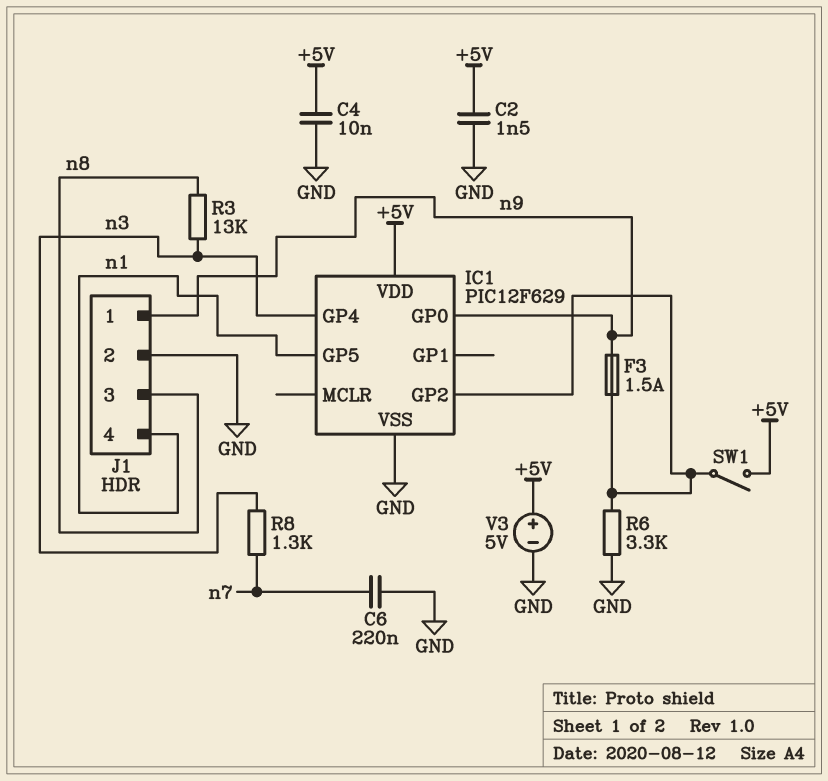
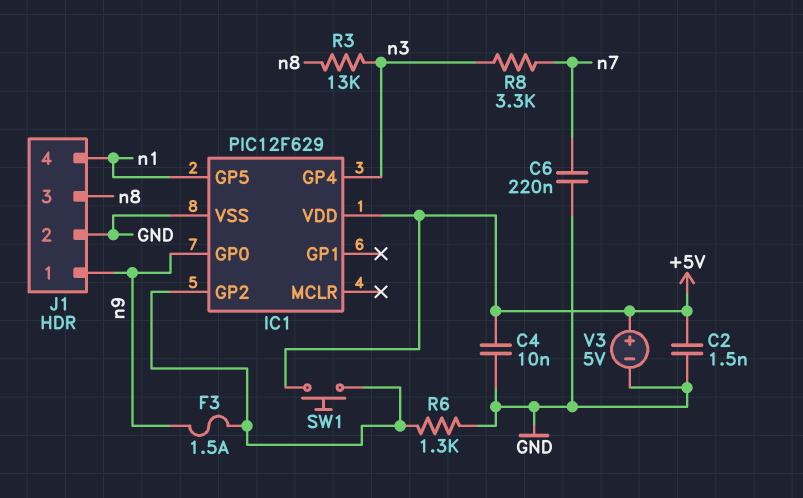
R6: 3.3k (GND, IC1/GP2) -> 1.3k (GND, IC1/GP2)
R8: 1.3k (n3, n7) -> 3.3k (n3, n7)
SW1: switch (+5V, IC1/GP2) -> button (+5V, IC1/GP2)

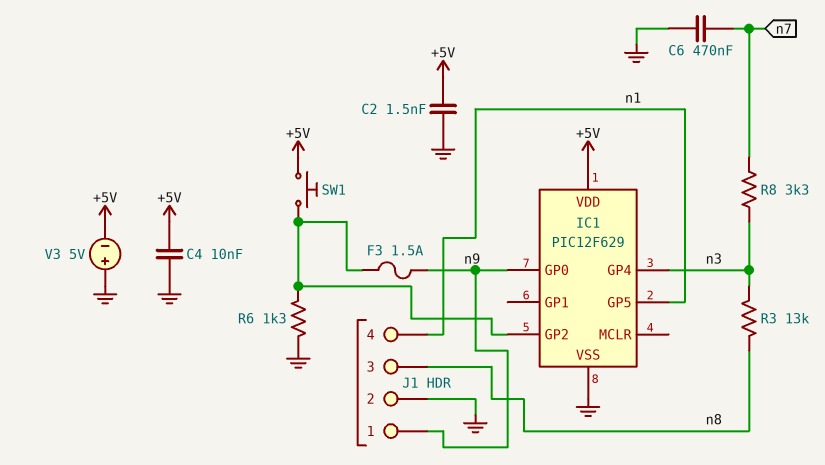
C6: 220nF (GND, n7) -> 470nF (GND, n7)
V3: 5V (plus +5V, minus GND) -> 5V (plus GND, minus +5V)

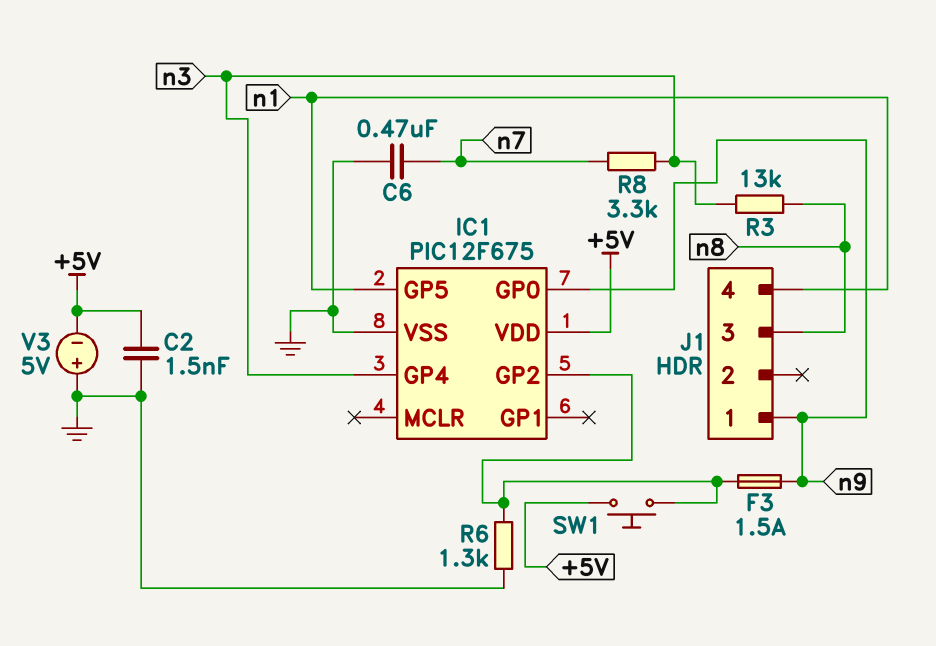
C4: 10nF (+5V, GND) -> none
IC1: PIC12F629 -> PIC12F675
J1 pin 2: GND -> none

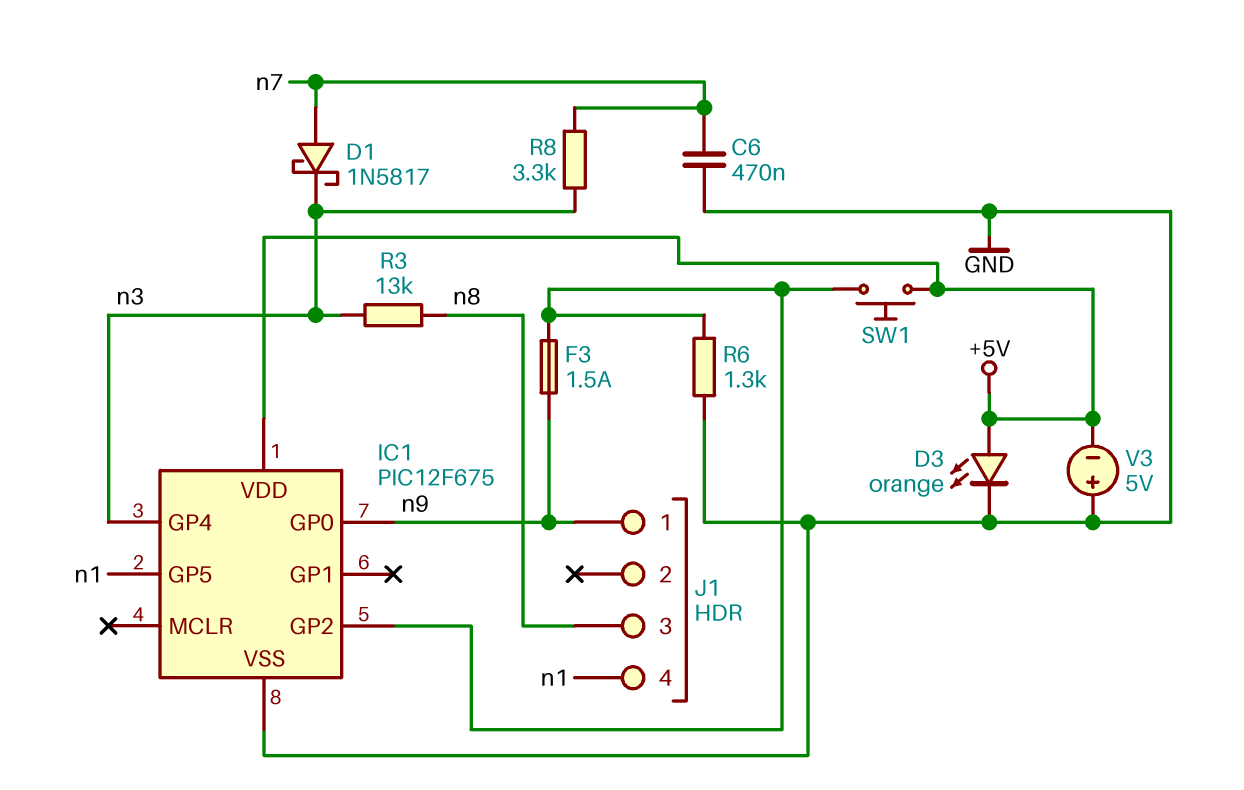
C2: 1.5nF (+5V, GND) -> none
D1: none -> schottky 1N5817 (A n7, K n3)
D3: none -> LED orange (A +5V, K GND)

